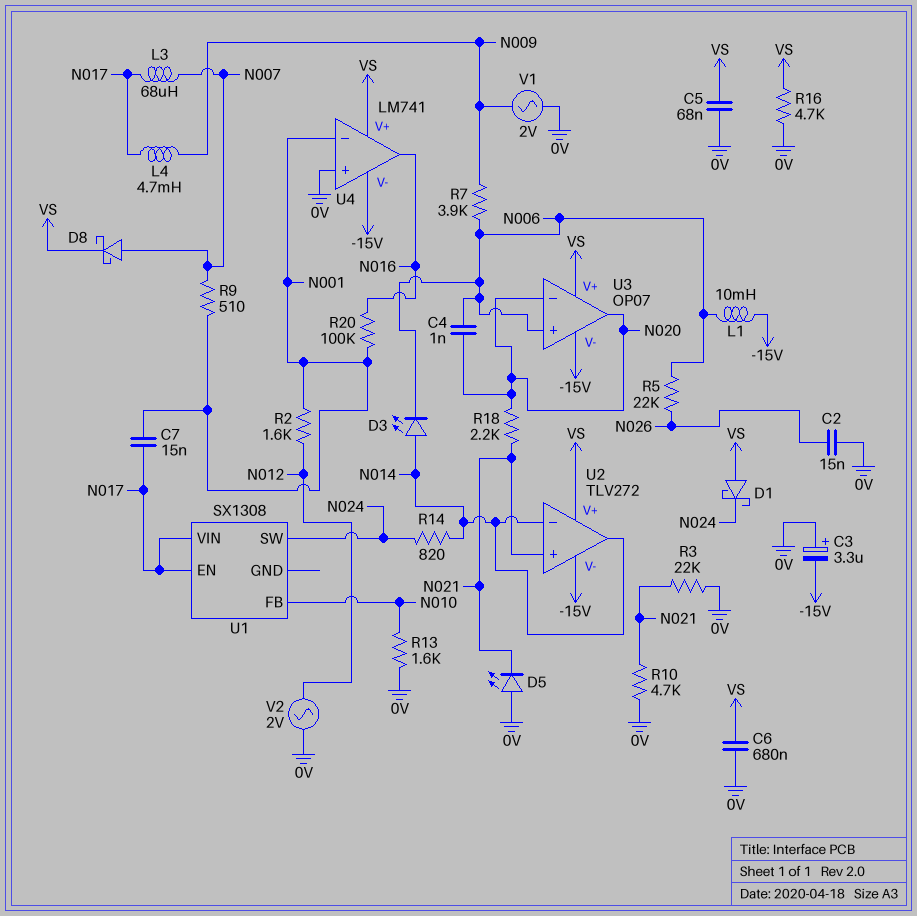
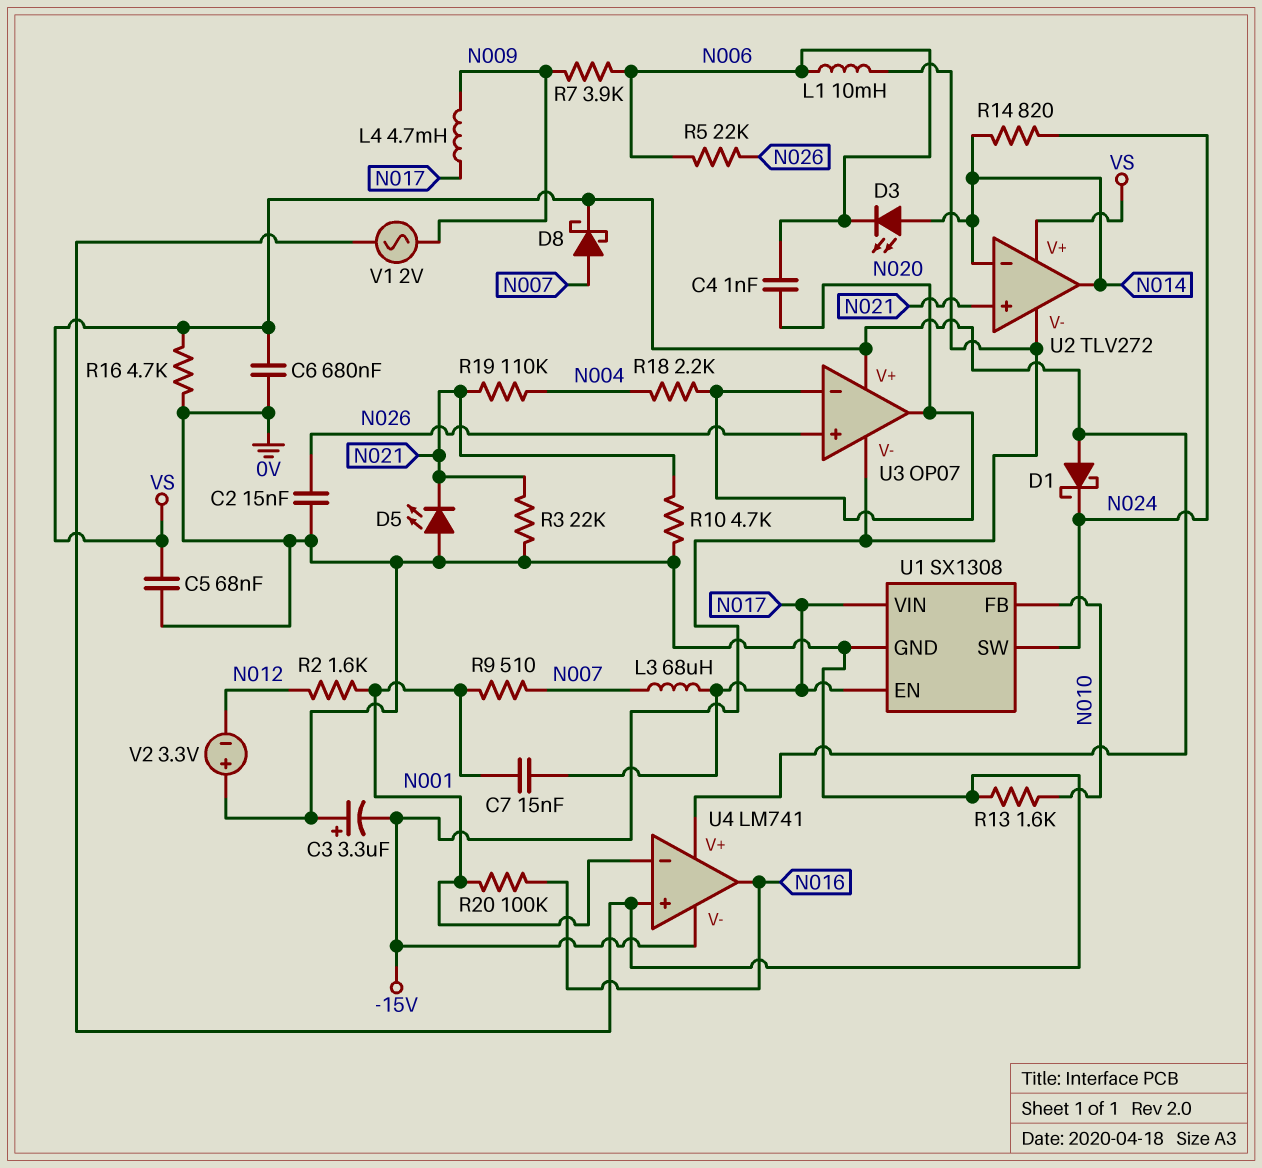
R18: 2.2k (N020, N021) -> 2.2k (N004, N020)
R19: none -> 110k (N004, N021)
U1 pin GND: none -> 0V
U3 pin in+: N006 -> N026
V2: AC 2V (0V, N012) -> 3.3V (plus 0V, minus N012)

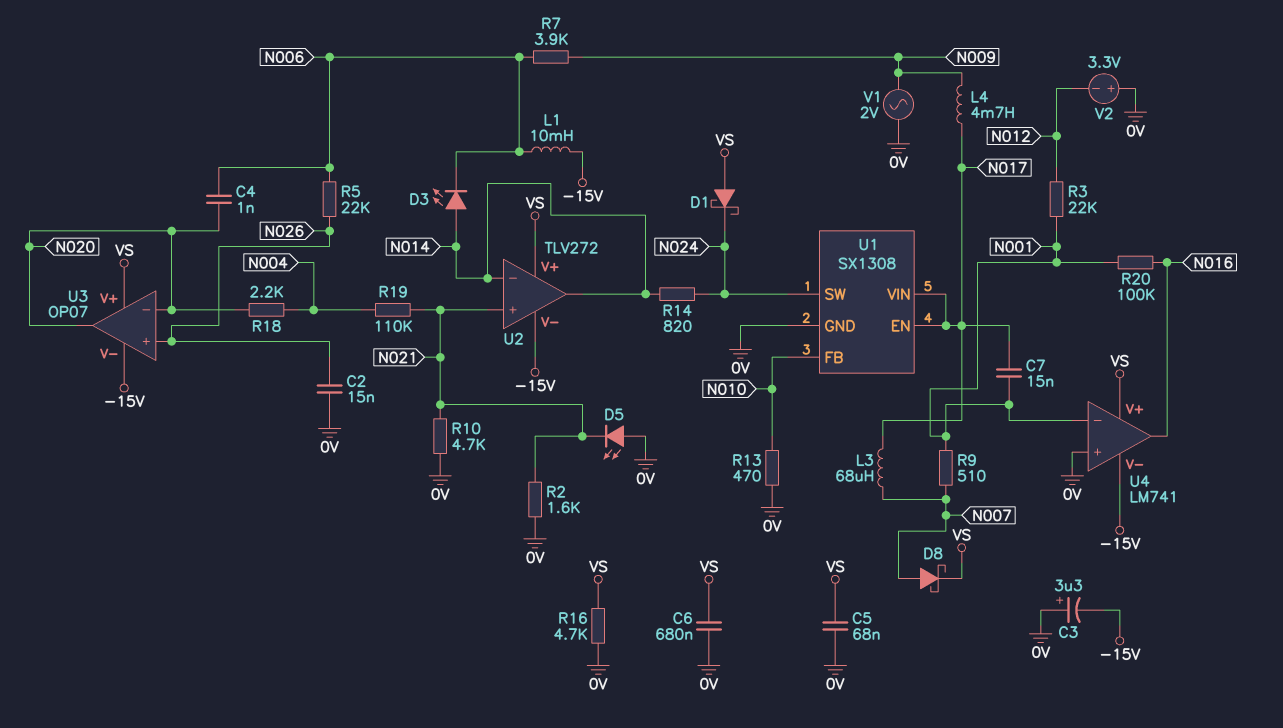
R2: 1.6k (N001, N012) -> 1.6k (0V, N021)
R3: 22k (0V, N021) -> 22k (N001, N012)
R13: 1.6k (0V, N010) -> 470 (0V, N010)

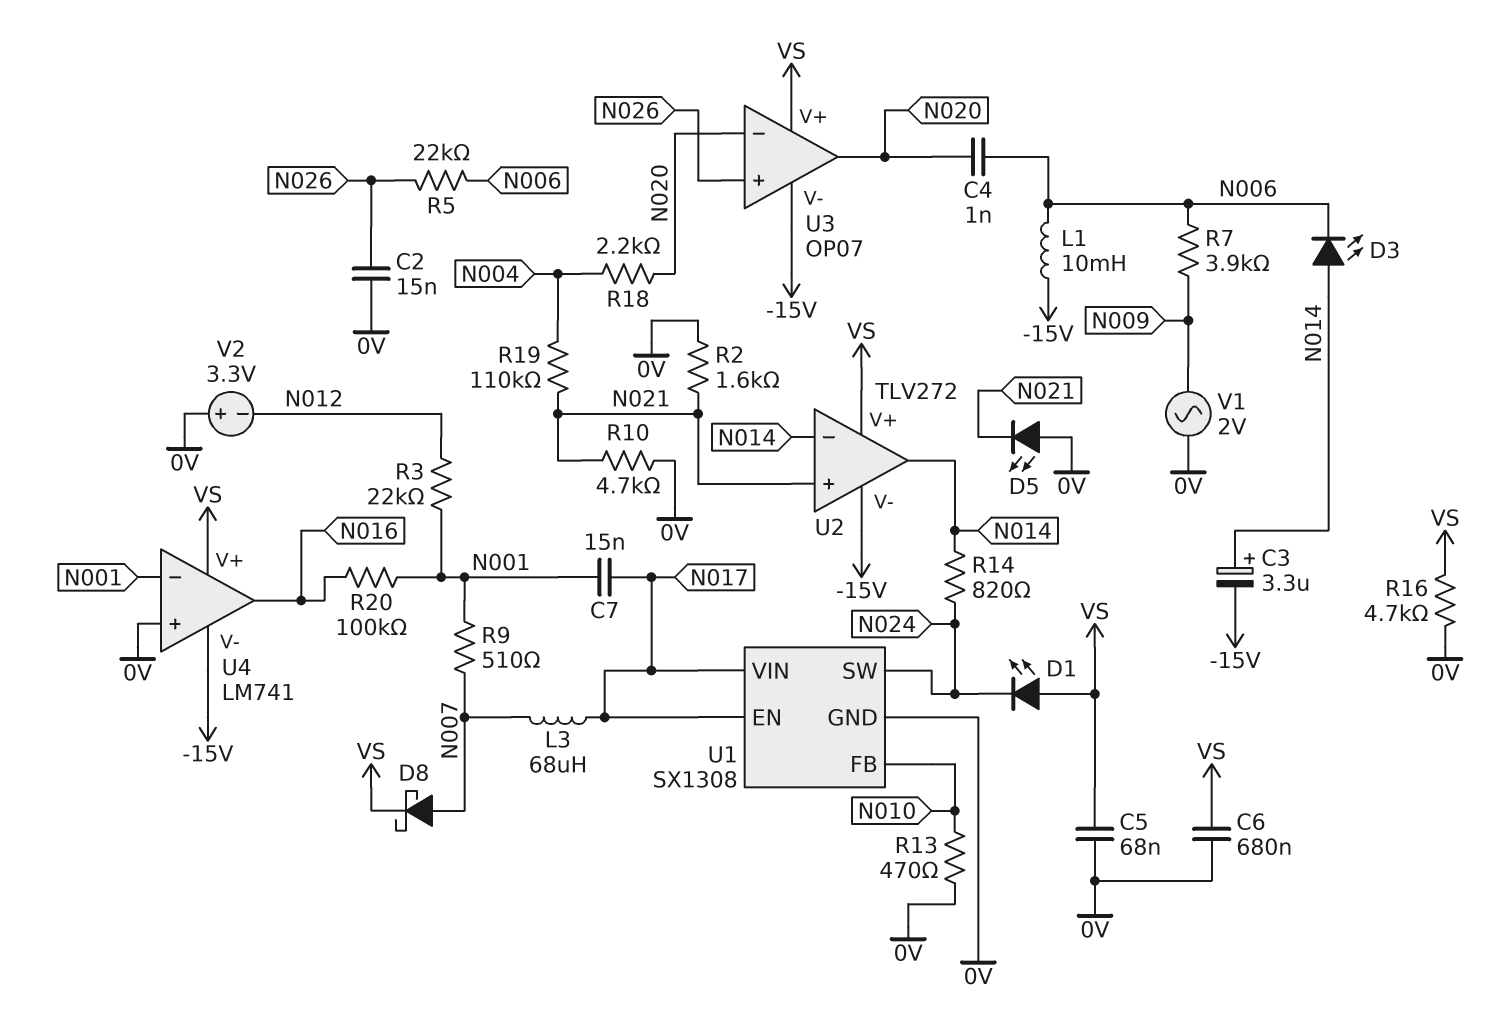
C3: 3.3uF (plus 0V, minus -15V) -> 3.3uF (plus N014, minus -15V)
D1: schottky (A VS, K N024) -> LED (A VS, K N024)
L4: 4.7mH (N009, N017) -> none

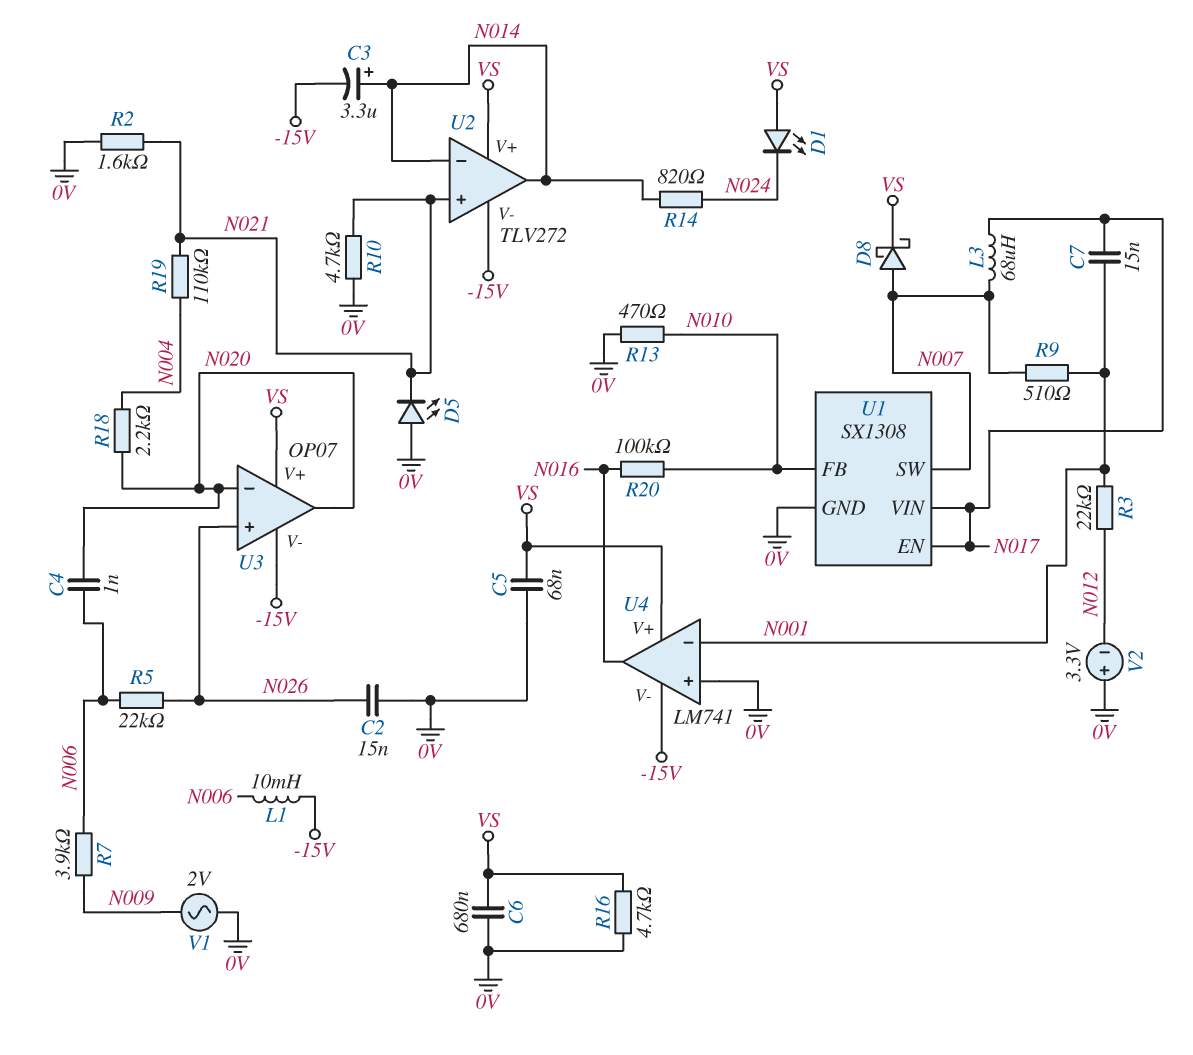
D3: LED (A N014, K N006) -> none
R20: 100k (N001, N016) -> 100k (N010, N016)
U1 pin SW: N024 -> N007

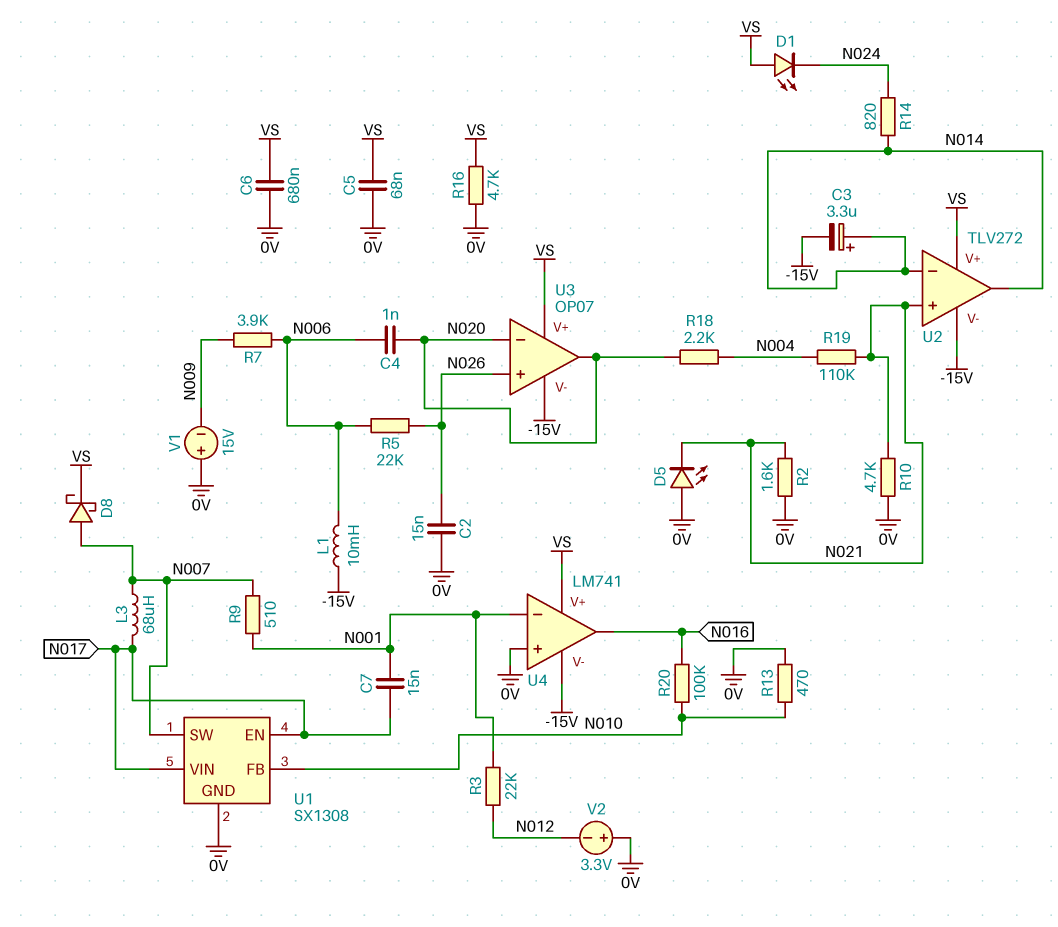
V1: AC 2V (0V, N009) -> 15V (plus 0V, minus N009)

